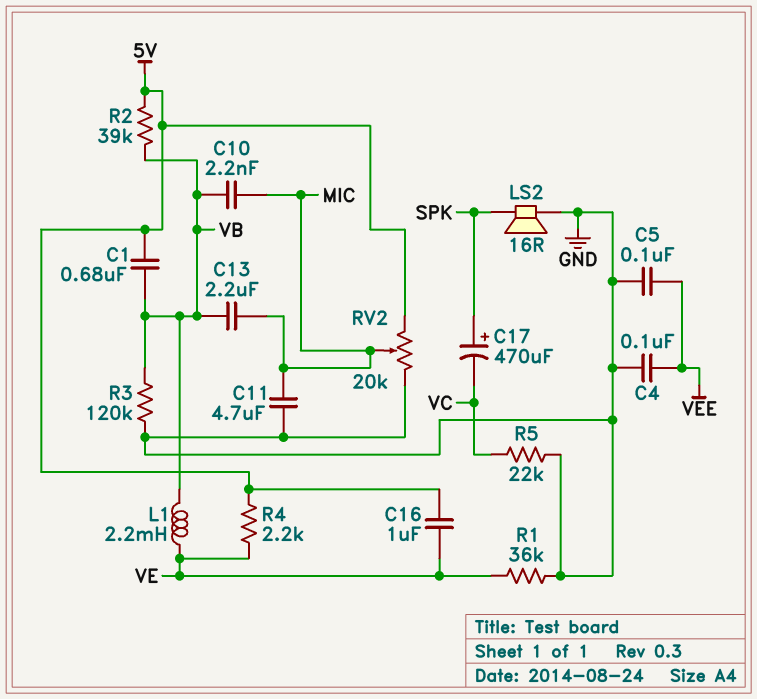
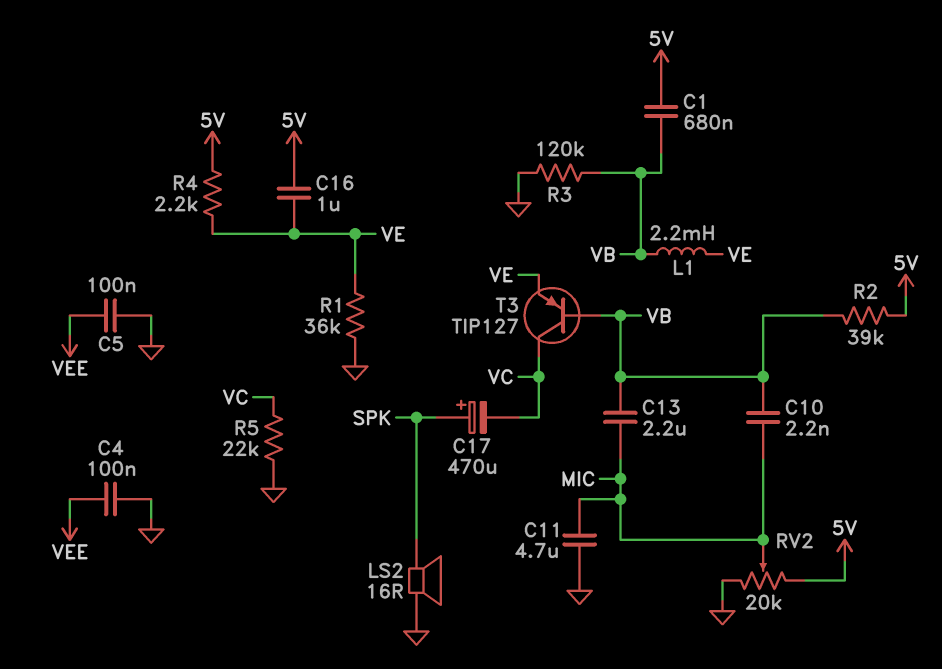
T3: none -> PNP TIP127 (B VB, C VC, E VE)

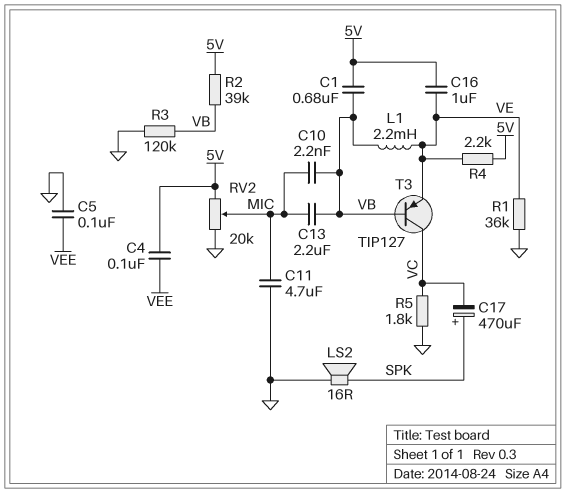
C4: 100nF (GND, VEE) -> 100nF (5V, VEE)
R5: 22k (GND, VC) -> 1.8k (GND, VC)

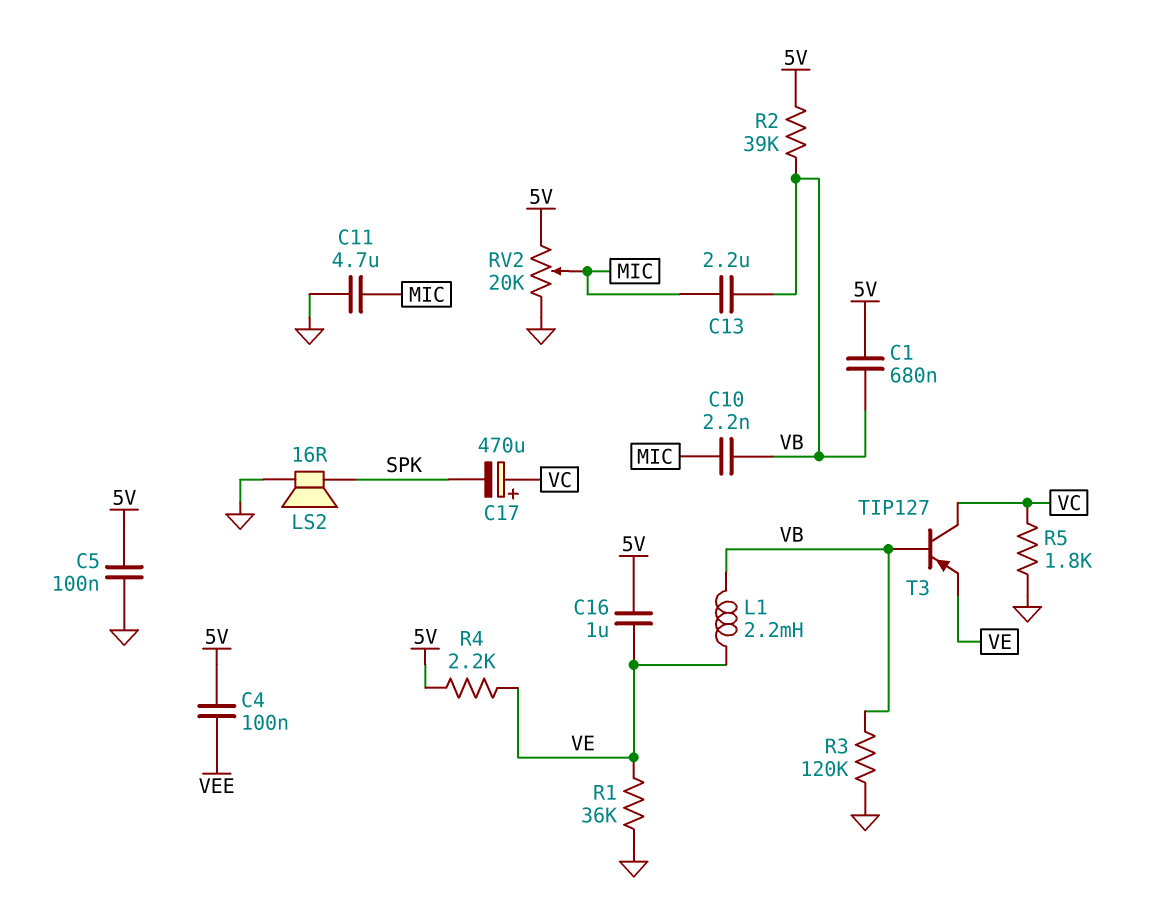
C5: 100nF (GND, VEE) -> 100nF (5V, GND)
C17: 470uF (plus SPK, minus VC) -> 470uF (plus VC, minus SPK)

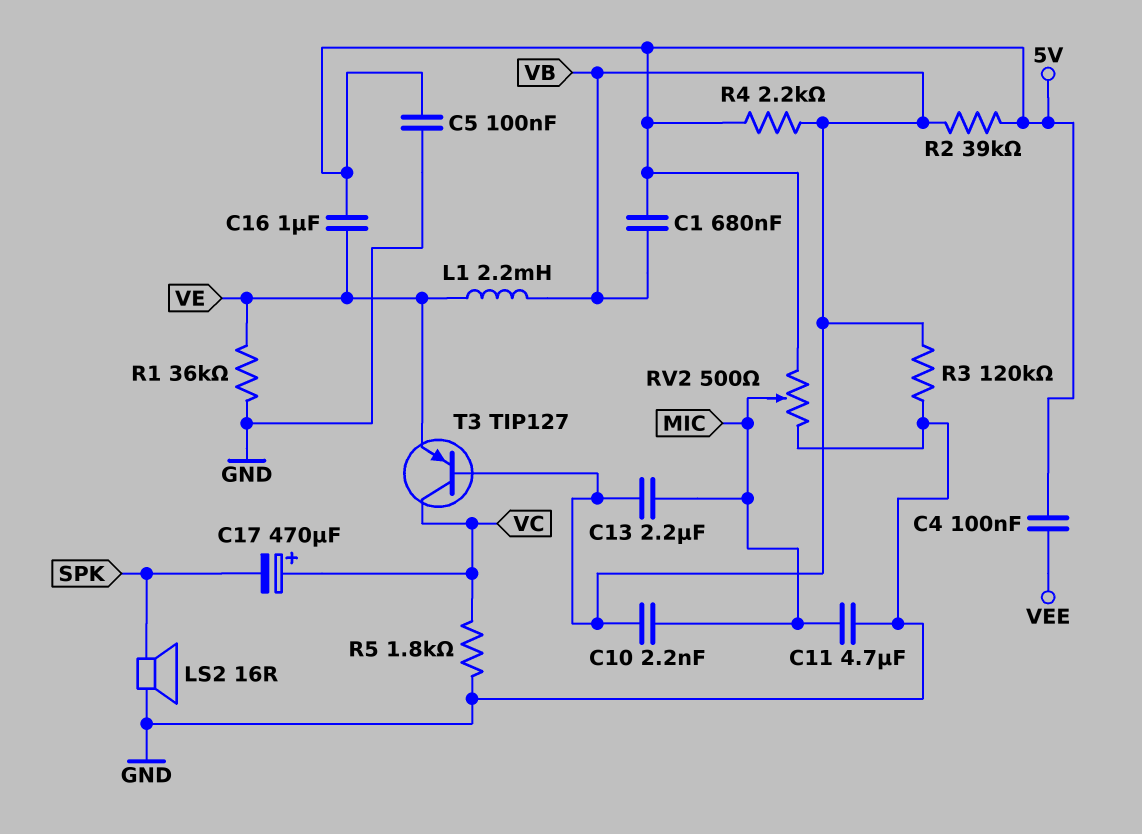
R4: 2.2k (5V, VE) -> 2.2k (5V, VB)
RV2: 20k (5V, GND, wiper MIC) -> 500 (5V, GND, wiper MIC)

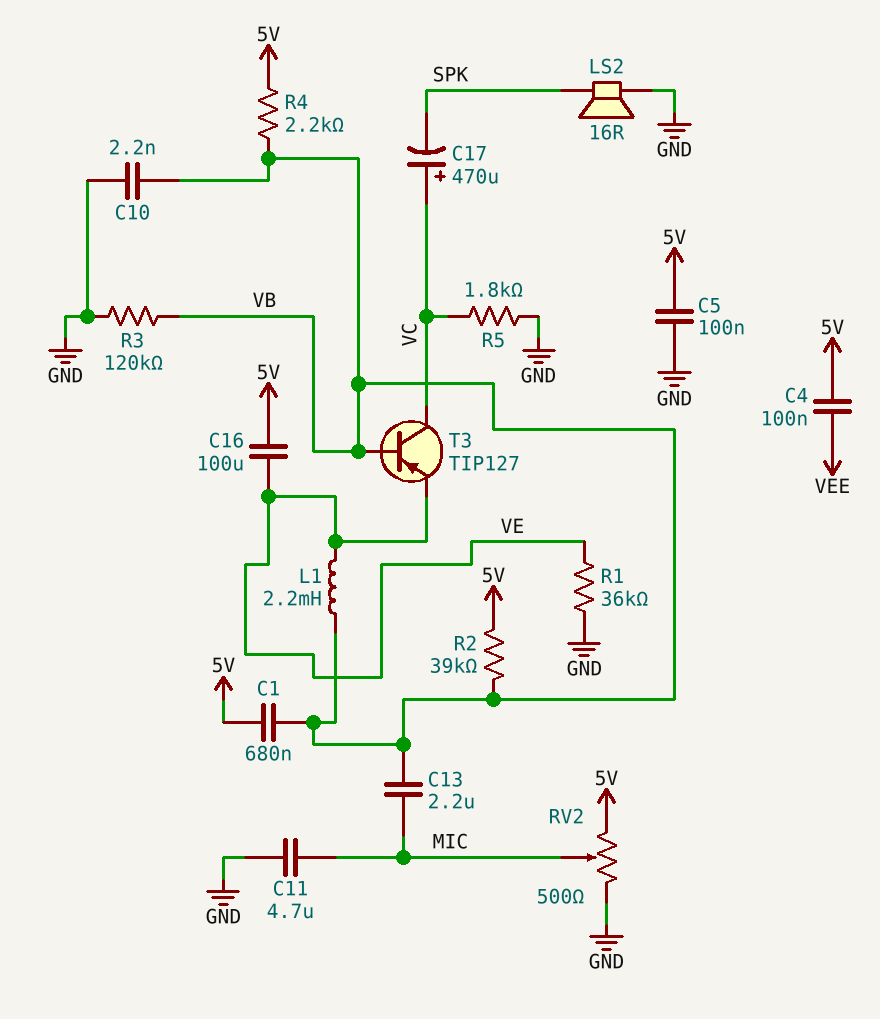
C10: 2.2nF (MIC, VB) -> 2.2nF (GND, VB)
C16: 1uF (5V, VE) -> 100uF (5V, VE)

